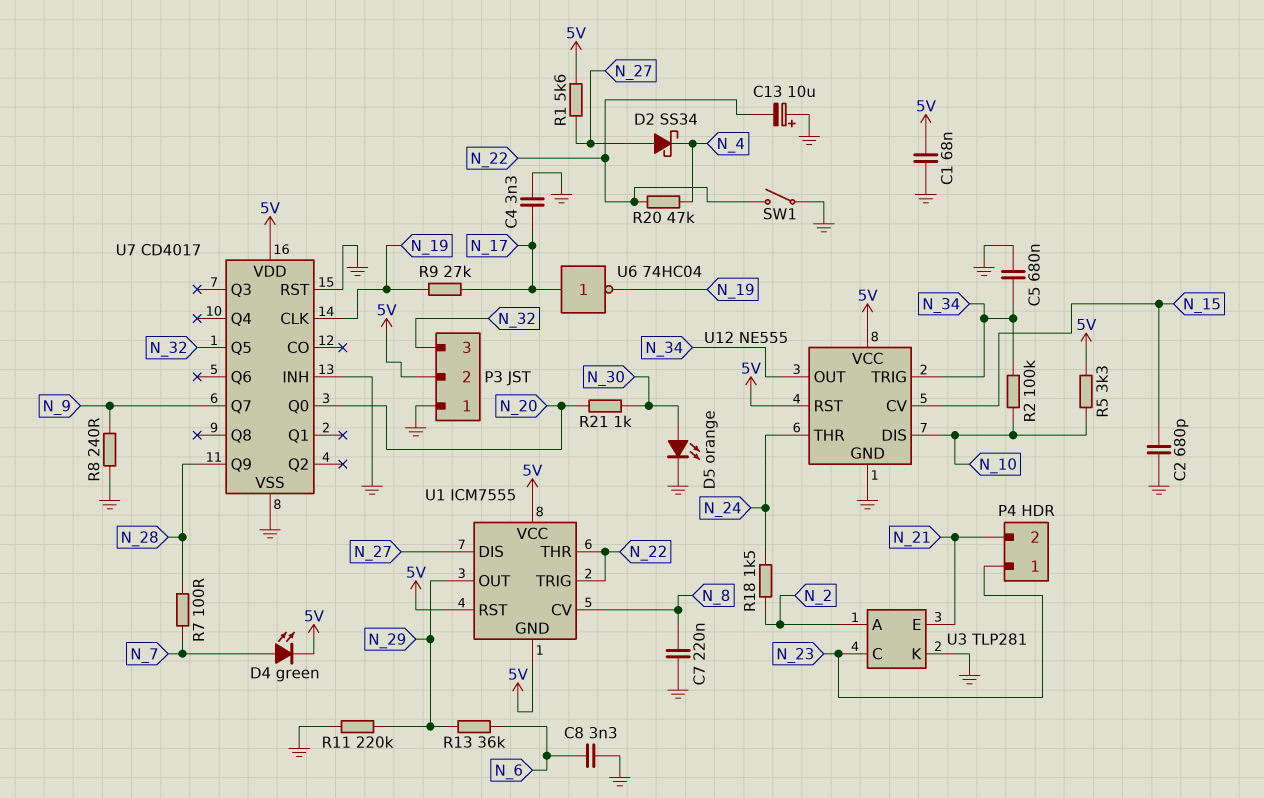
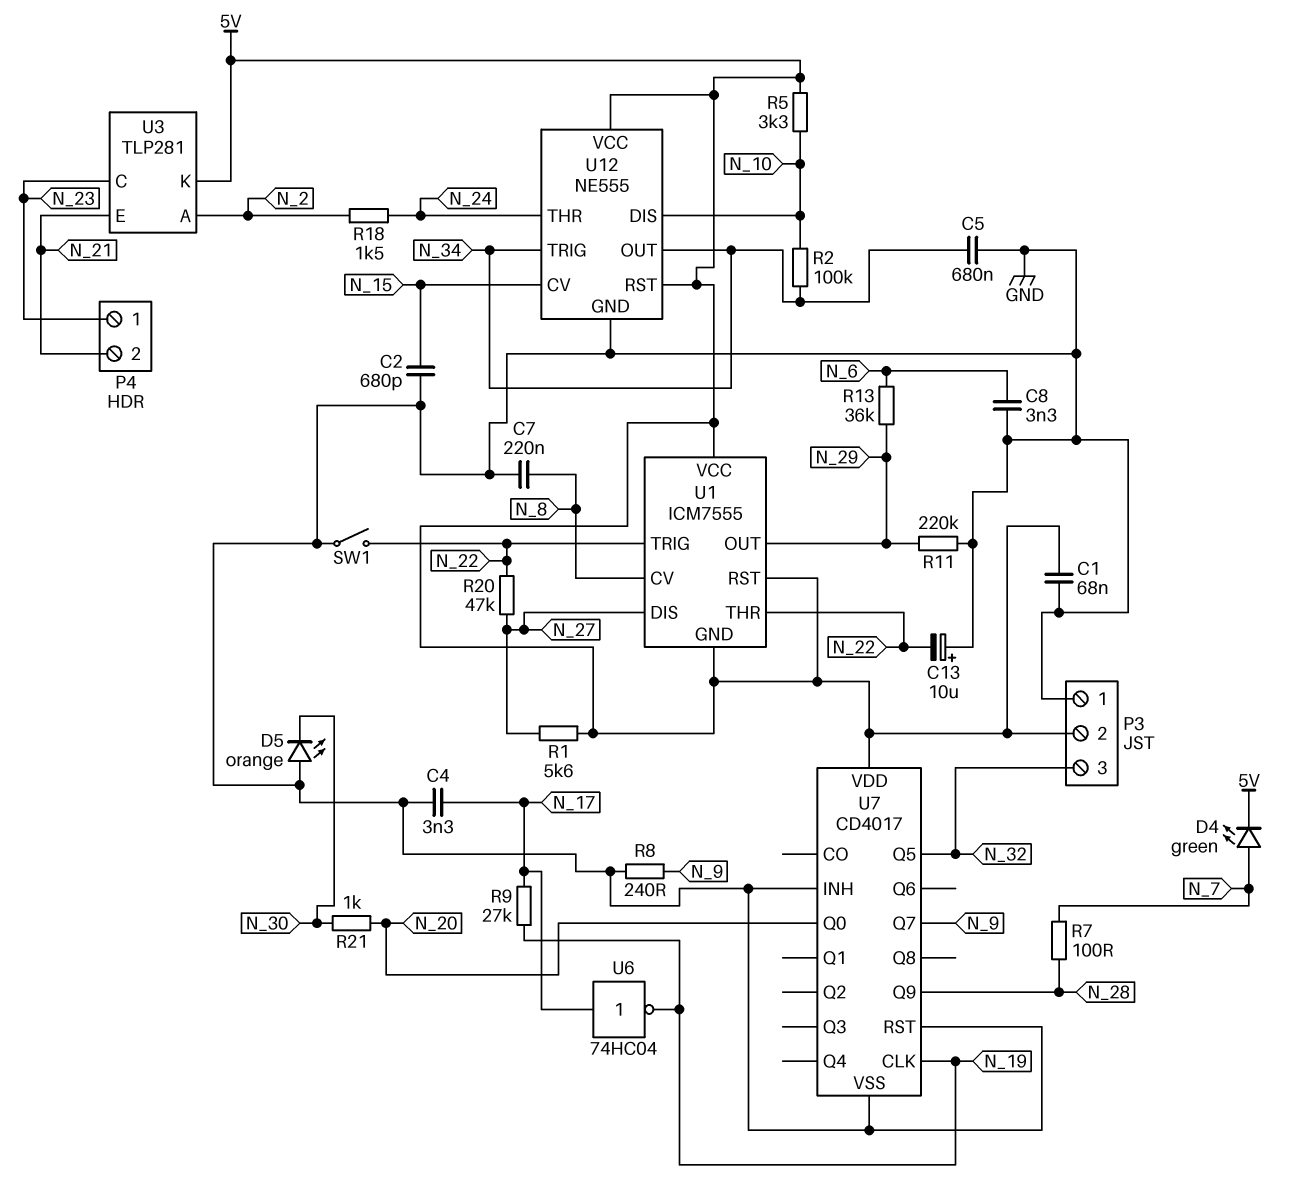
D2: schottky SS34 (A N_27, K N_4) -> none
D5: LED orange (A N_30, K GND) -> LED orange (A GND, K N_30)
R20: 47k (N_4, N_22) -> 47k (N_22, N_27)
U3 pin K: GND -> 5V

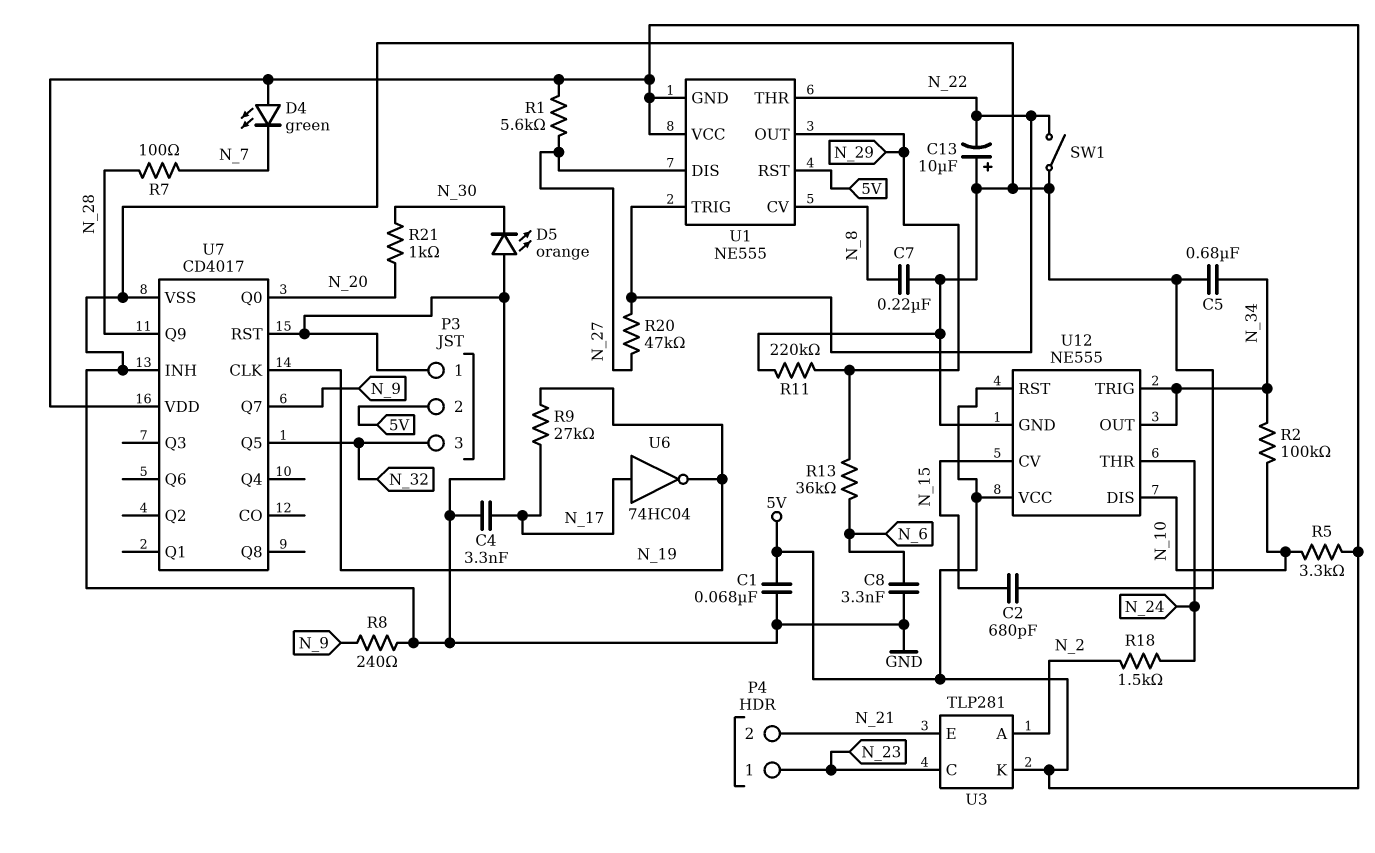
D4: LED green (A N_7, K 5V) -> LED green (A 5V, K N_7)
U1: ICM7555 -> NE555

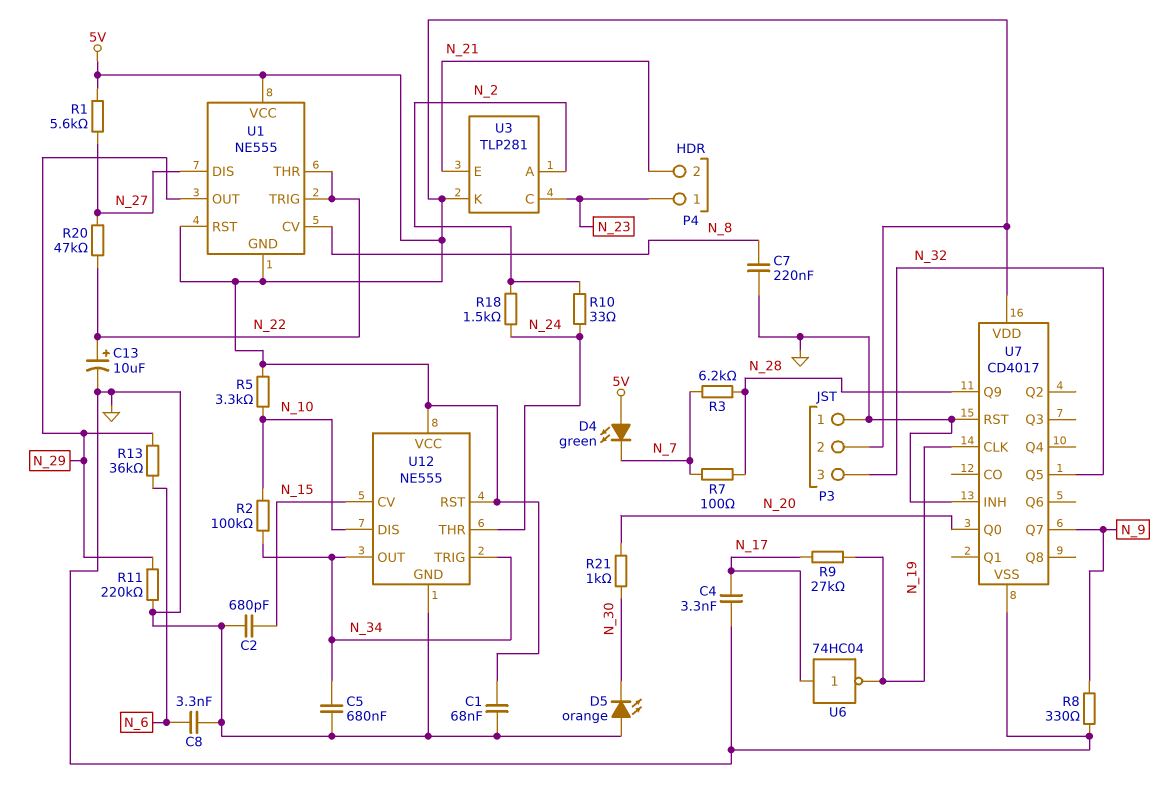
C13: 10uF (plus GND, minus N_22) -> 10uF (plus N_22, minus GND)
R3: none -> 6.2k (N_7, N_28)
R8: 240 (GND, N_9) -> 330 (GND, N_9)
R10: none -> 33 (N_2, N_24)
SW1: switch (GND, N_22) -> none

